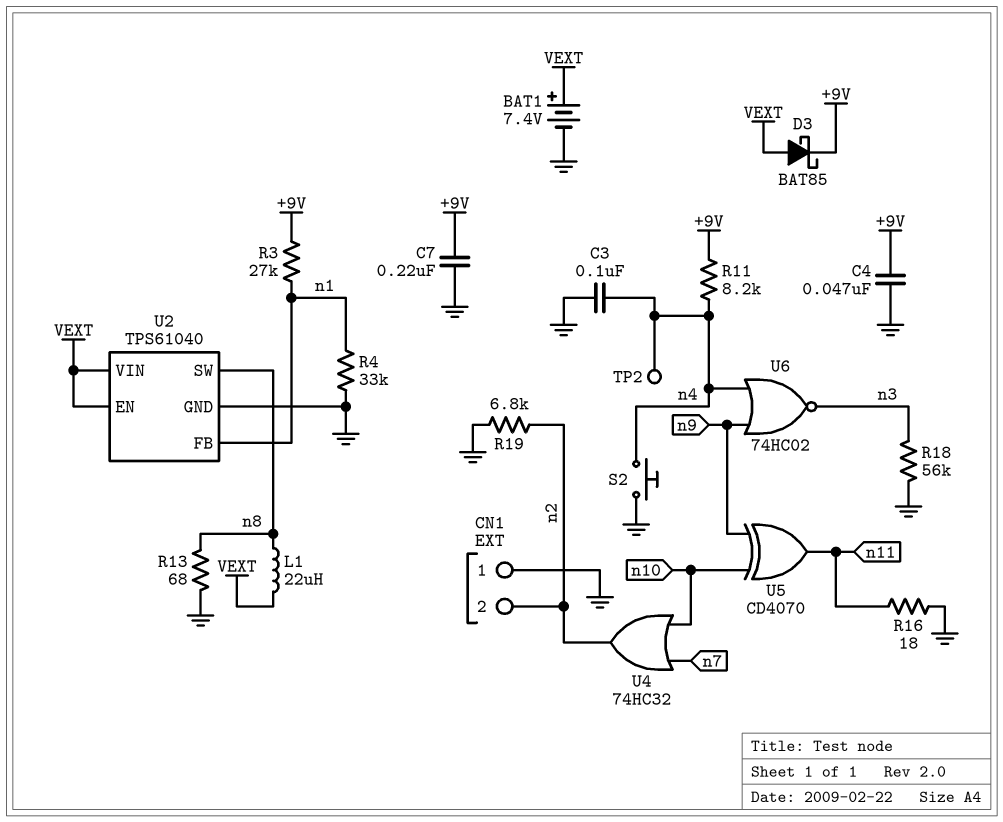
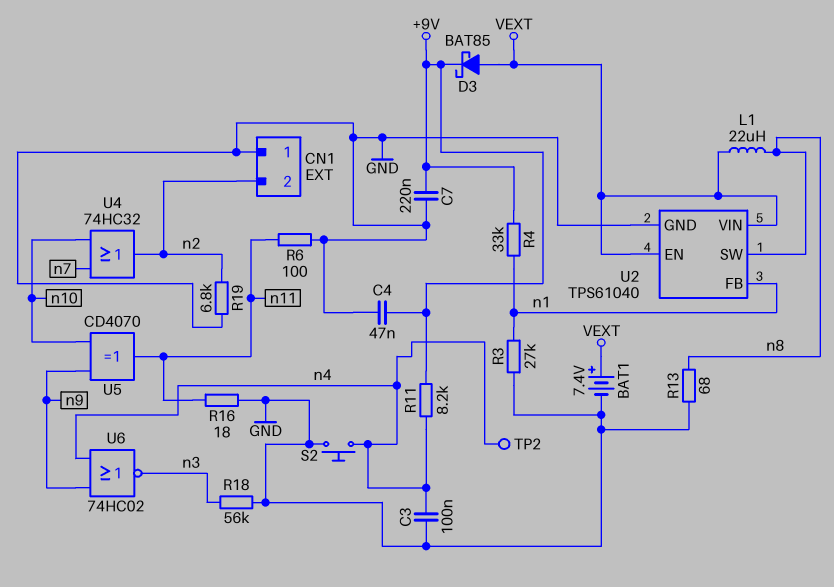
R3: 27k (+9V, n1) -> 27k (GND, n1)
R4: 33k (GND, n1) -> 33k (+9V, n1)
R6: none -> 100 (GND, n11)

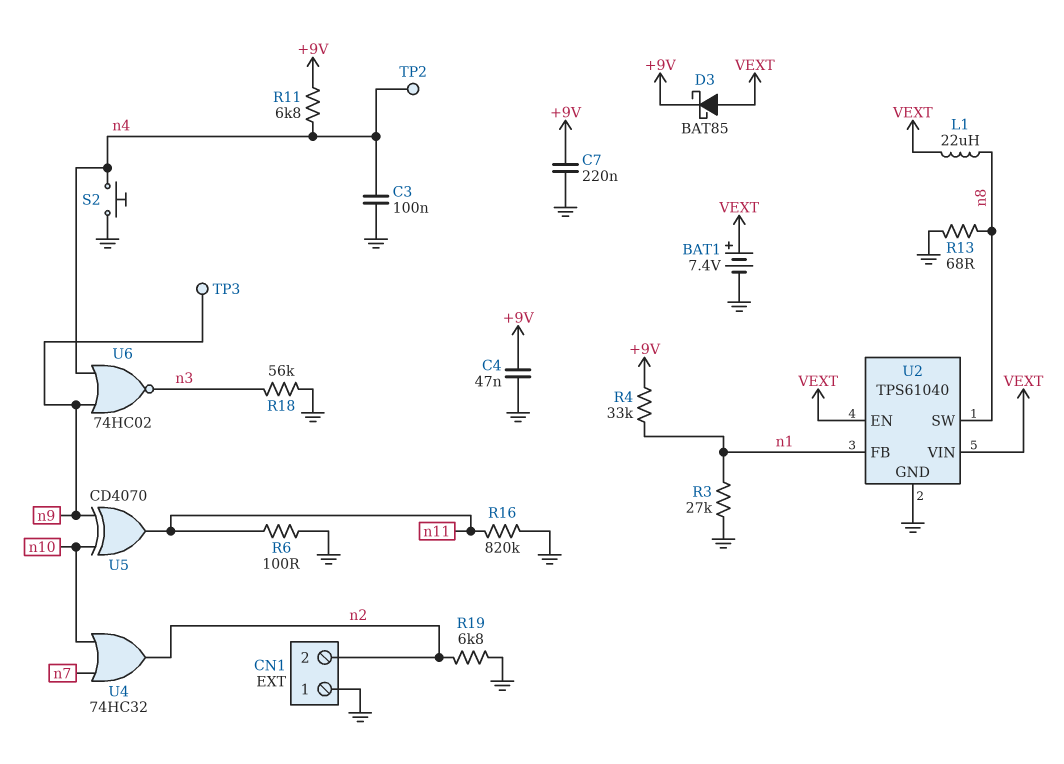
R11: 8.2k (+9V, n4) -> 6.8k (+9V, n4)
R16: 18 (GND, n11) -> 820k (GND, n11)
TP3: none -> test point (n9)

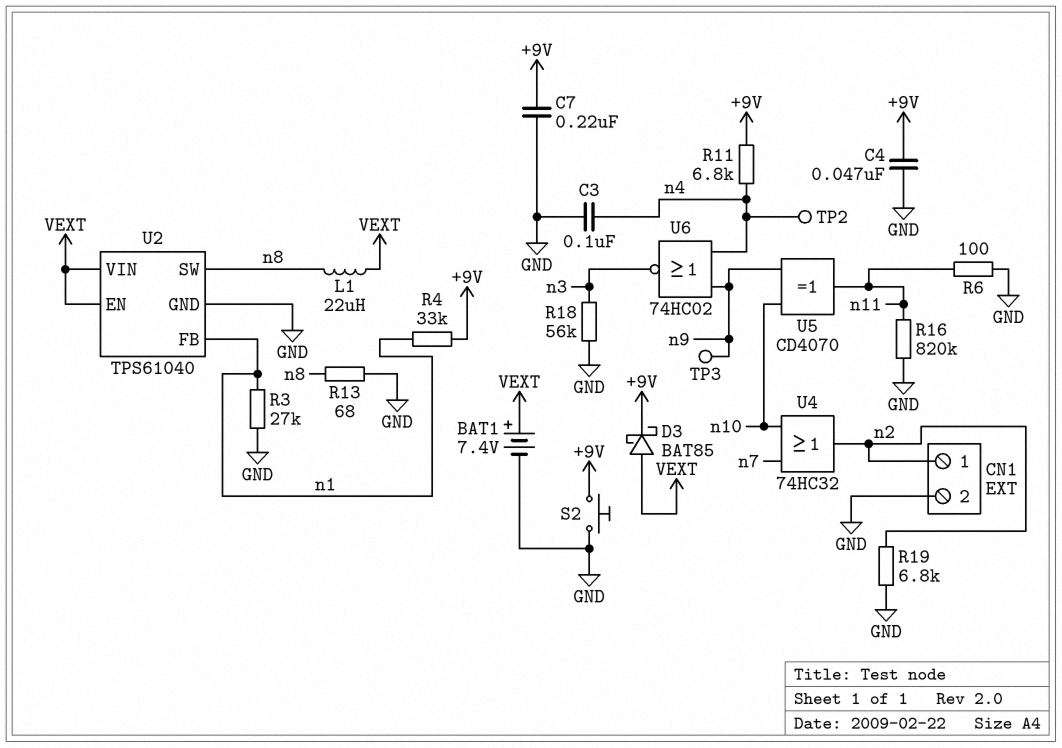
CN1 pin 1: GND -> n2
CN1 pin 2: n2 -> GND
S2: button (GND, n4) -> button (+9V, GND)

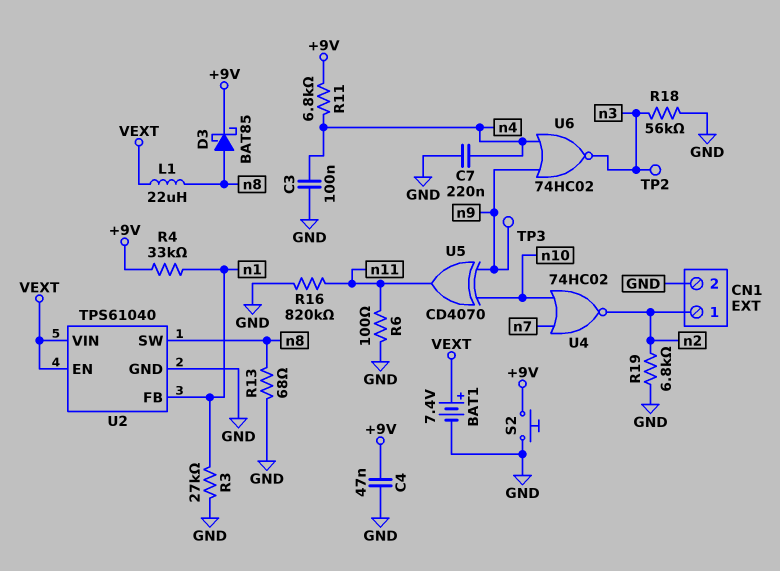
C7: 220nF (+9V, GND) -> 220nF (GND, n4)
D3: schottky BAT85 (A VEXT, K +9V) -> schottky BAT85 (A n8, K +9V)
TP2: test point (n4) -> test point (n3)
U4: OR 74HC32 (in n7, in n10, out n2) -> NOR 74HC02 (in n7, in n10, out n2)

